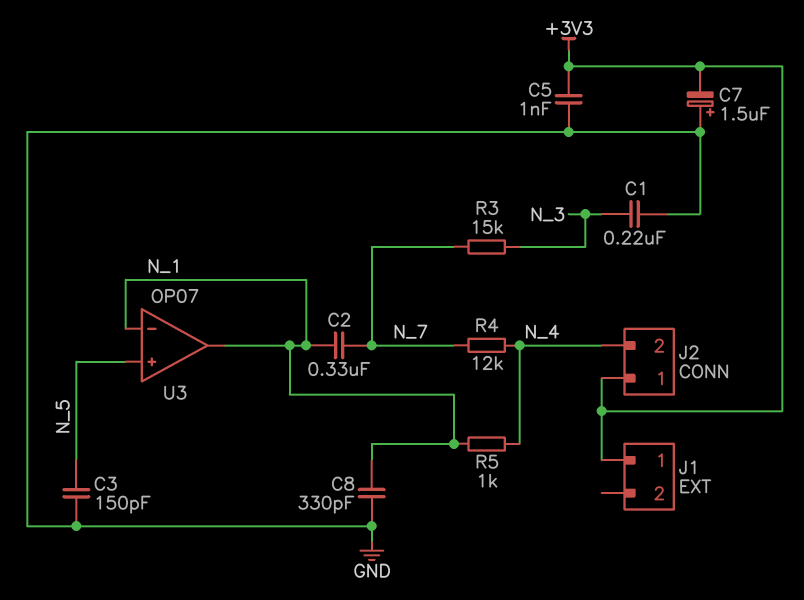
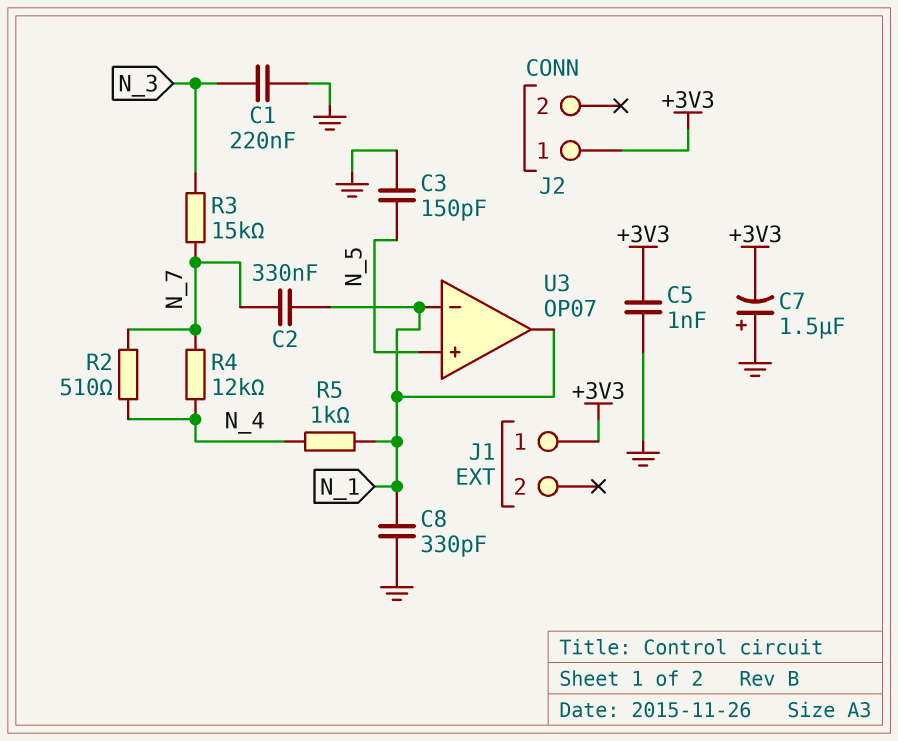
J2 pin 2: N_4 -> none
R2: none -> 510 (N_4, N_7)

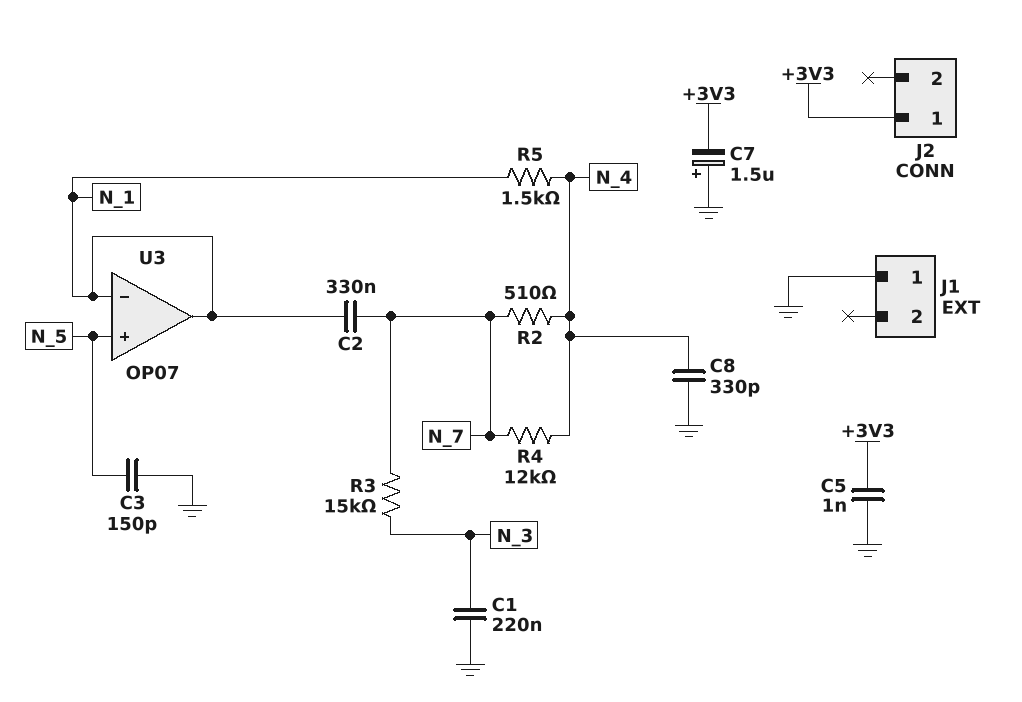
C8: 330pF (GND, N_1) -> 330pF (GND, N_4)
J1 pin 1: +3V3 -> GND
R5: 1k (N_1, N_4) -> 1.5k (N_1, N_4)

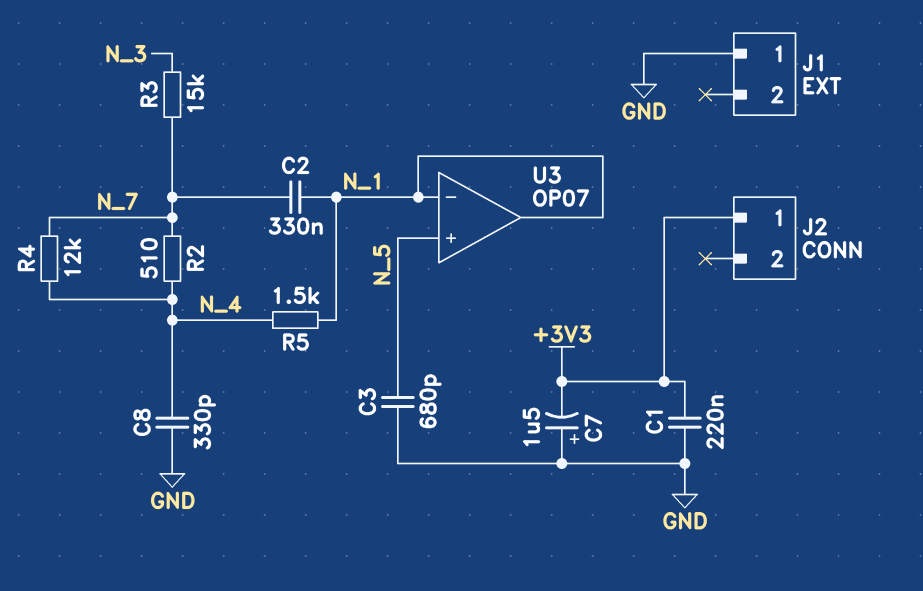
C1: 220nF (GND, N_3) -> 220nF (+3V3, GND)
C3: 150pF (GND, N_5) -> 680pF (GND, N_5)
C5: 1nF (+3V3, GND) -> none

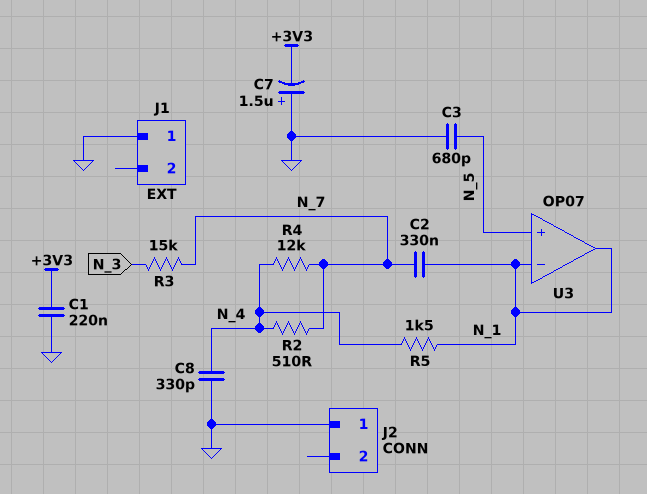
J2 pin 1: +3V3 -> GND

